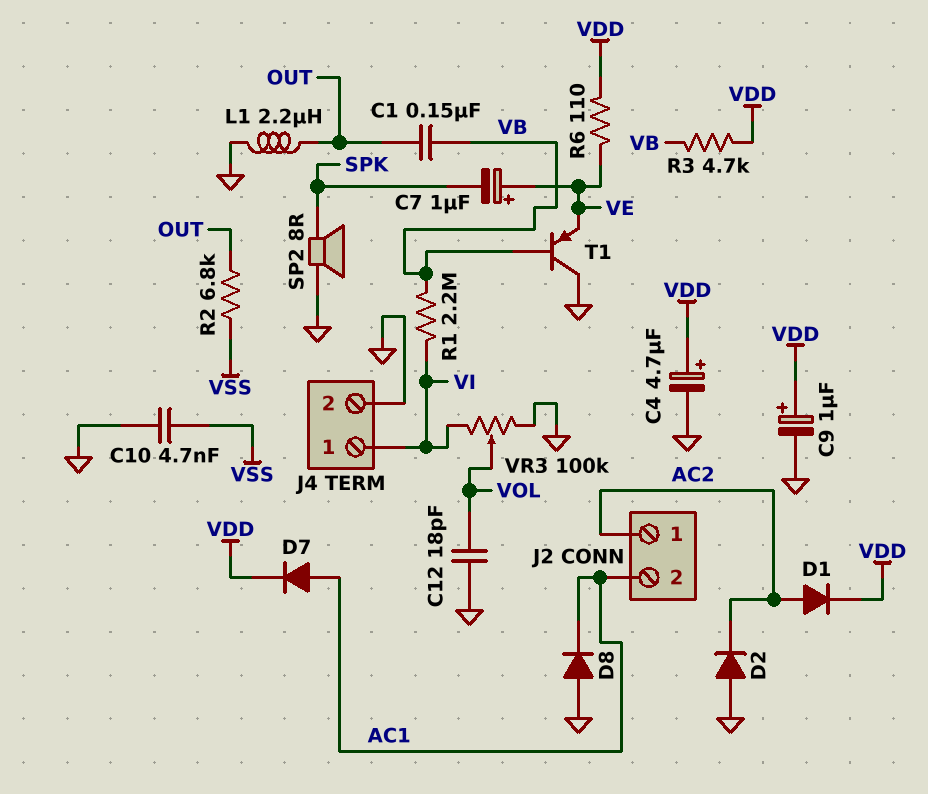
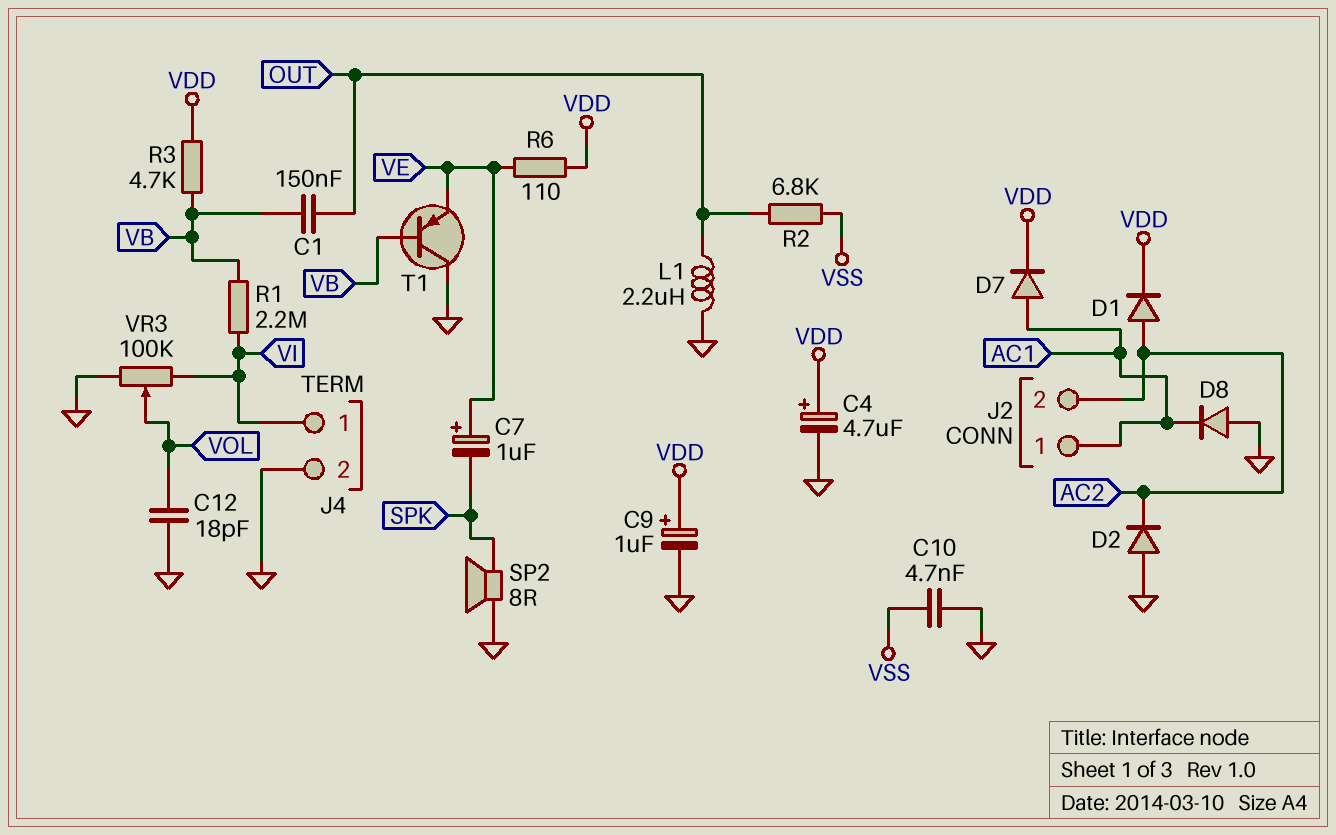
J2 pin 1: AC2 -> AC1
J2 pin 2: AC1 -> AC2

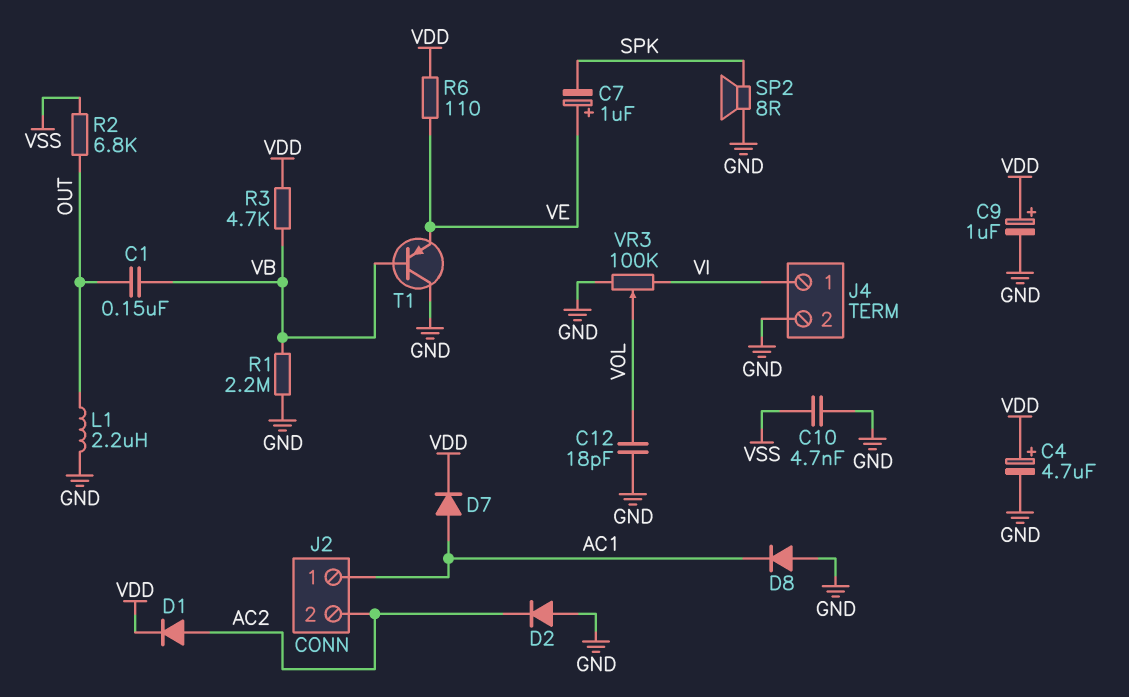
R1: 2.2M (VB, VI) -> 2.2M (GND, VB)

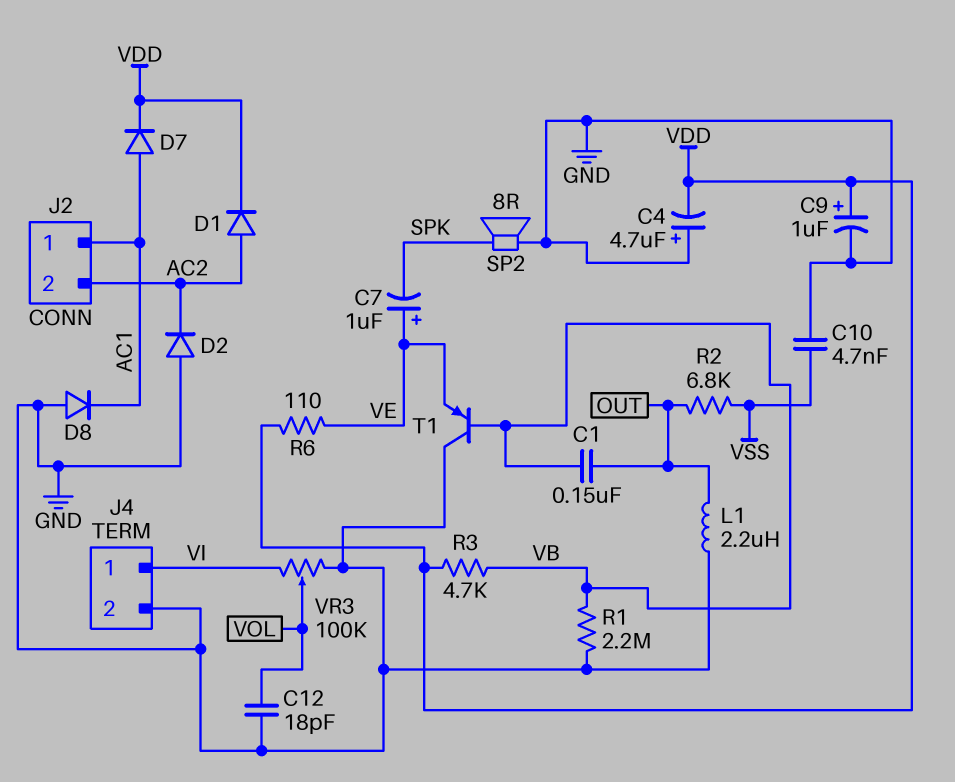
C4: 4.7uF (plus VDD, minus GND) -> 4.7uF (plus GND, minus VDD)

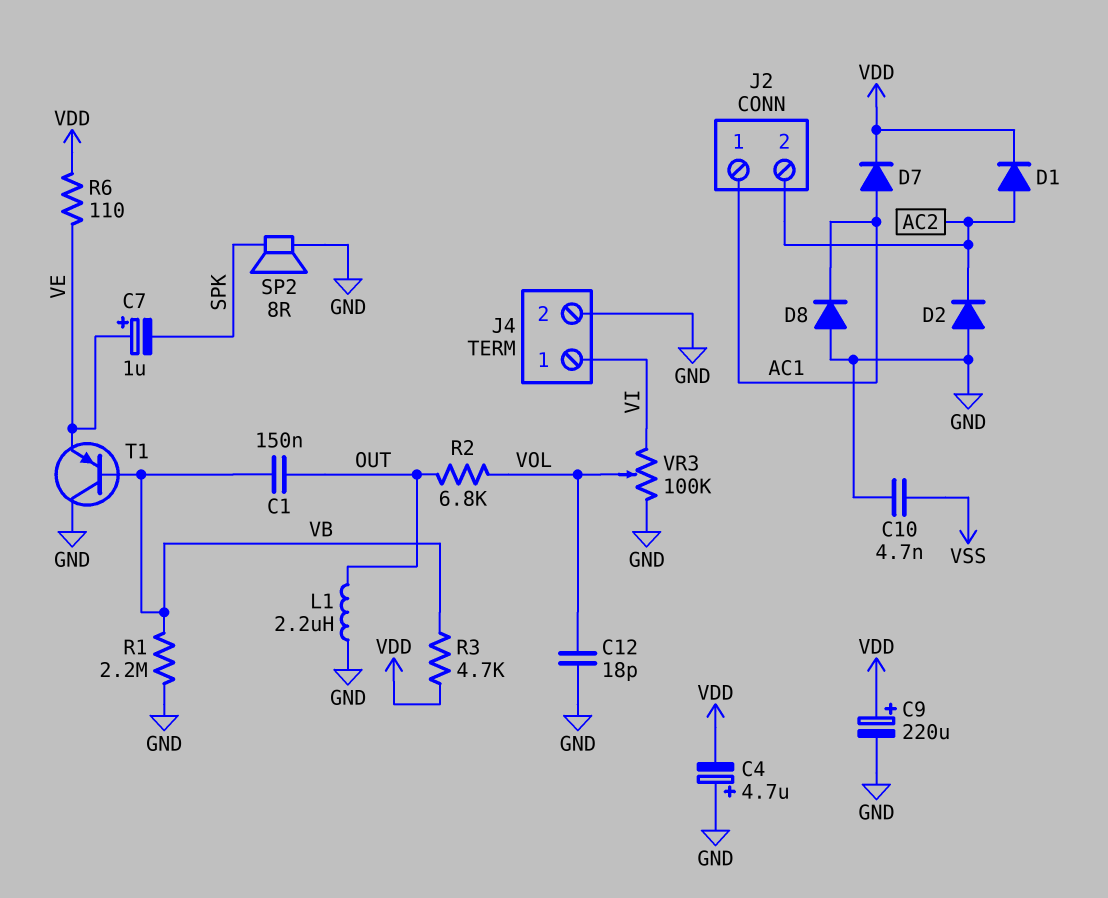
C9: 1uF (plus VDD, minus GND) -> 220uF (plus VDD, minus GND)
R2: 6.8k (OUT, VSS) -> 6.8k (OUT, VOL)

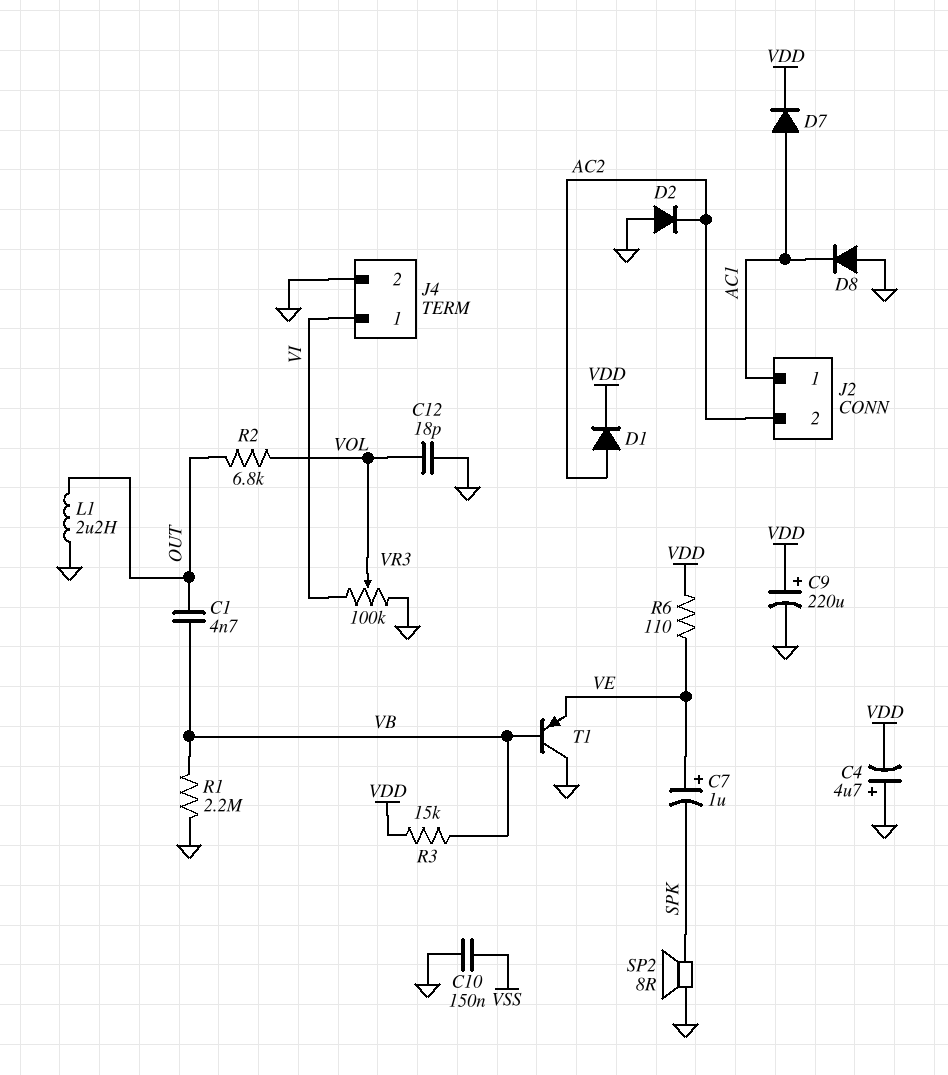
C1: 150nF (OUT, VB) -> 4.7nF (OUT, VB)
C10: 4.7nF (GND, VSS) -> 150nF (GND, VSS)
R3: 4.7k (VB, VDD) -> 15k (VB, VDD)

